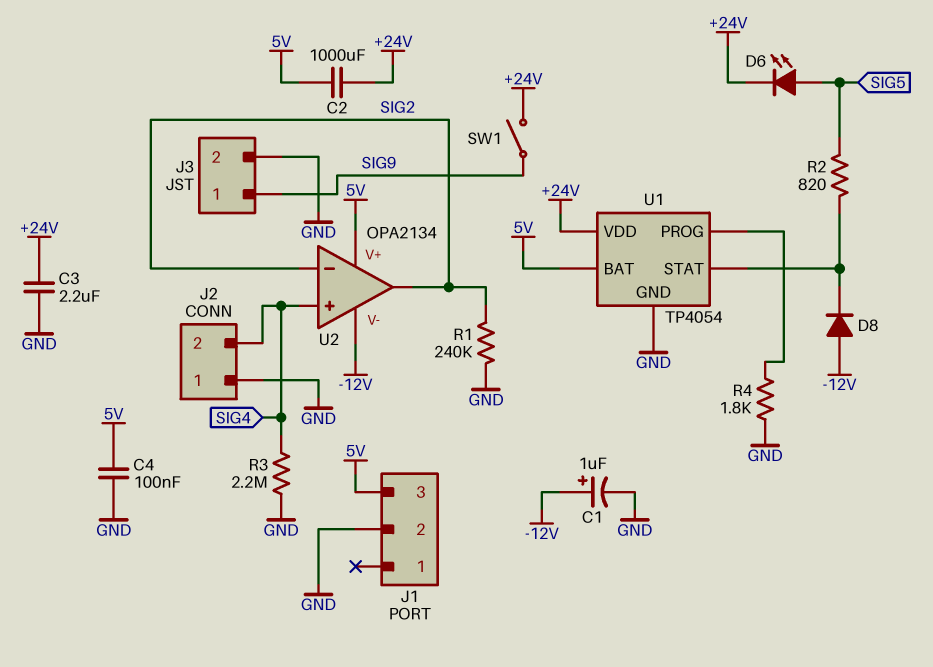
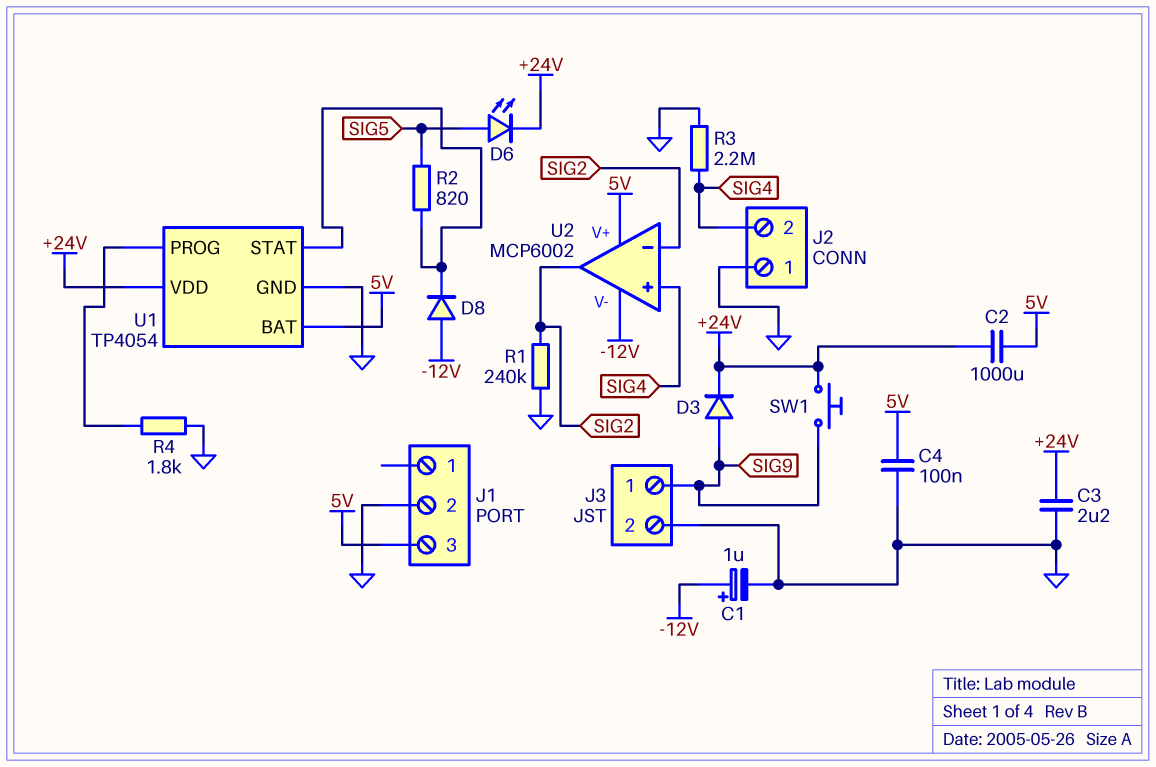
D3: none -> diode (A SIG9, K +24V)
SW1: switch (+24V, SIG9) -> button (+24V, SIG9)
U2: OPA2134 -> MCP6002

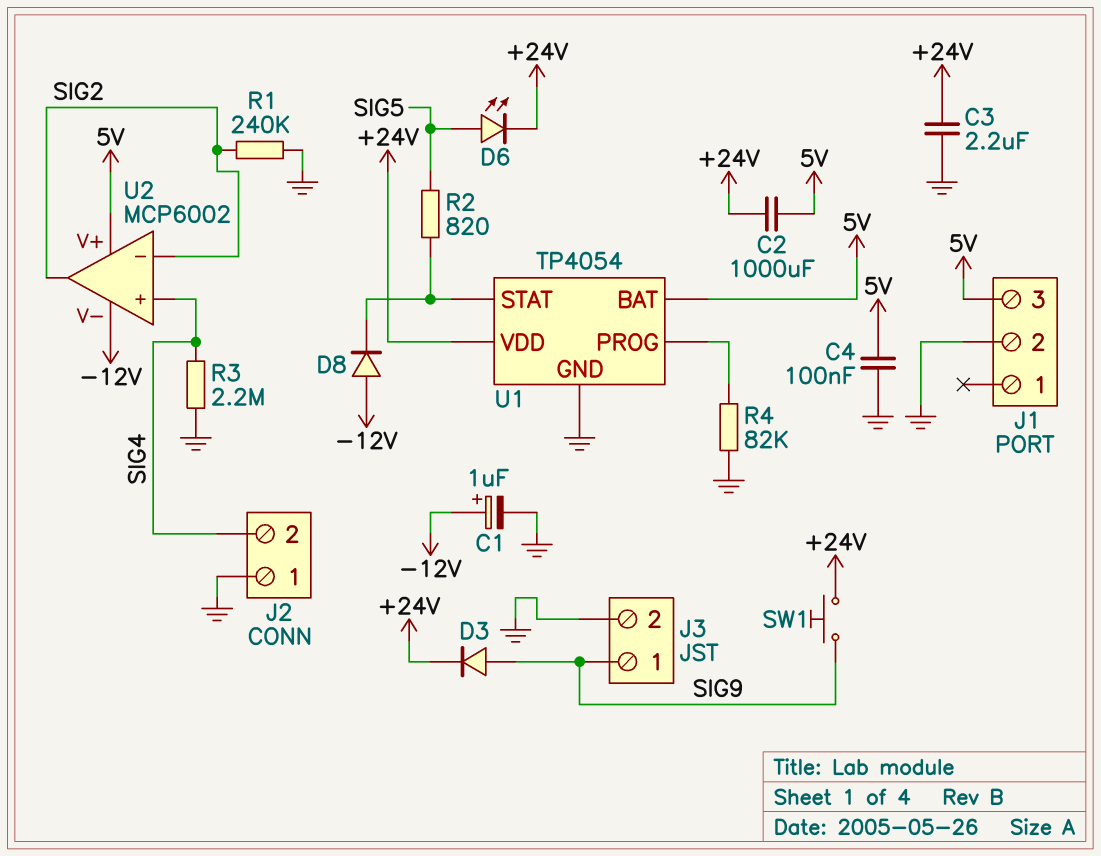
R4: 1.8k (GND, U1/PROG) -> 82k (GND, U1/PROG)

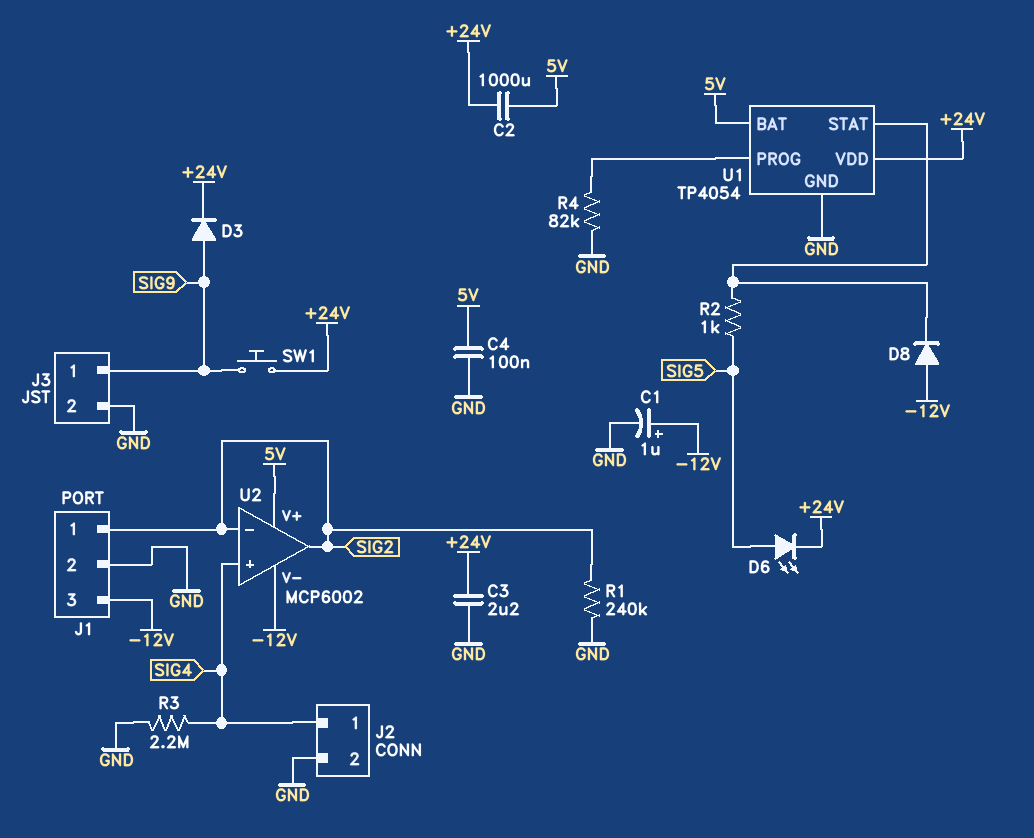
J1 pin 1: none -> SIG2
J1 pin 3: 5V -> -12V
J2 pin 1: GND -> SIG4
J2 pin 2: SIG4 -> GND
R2: 820 (SIG5, U1/STAT) -> 1k (SIG5, U1/STAT)

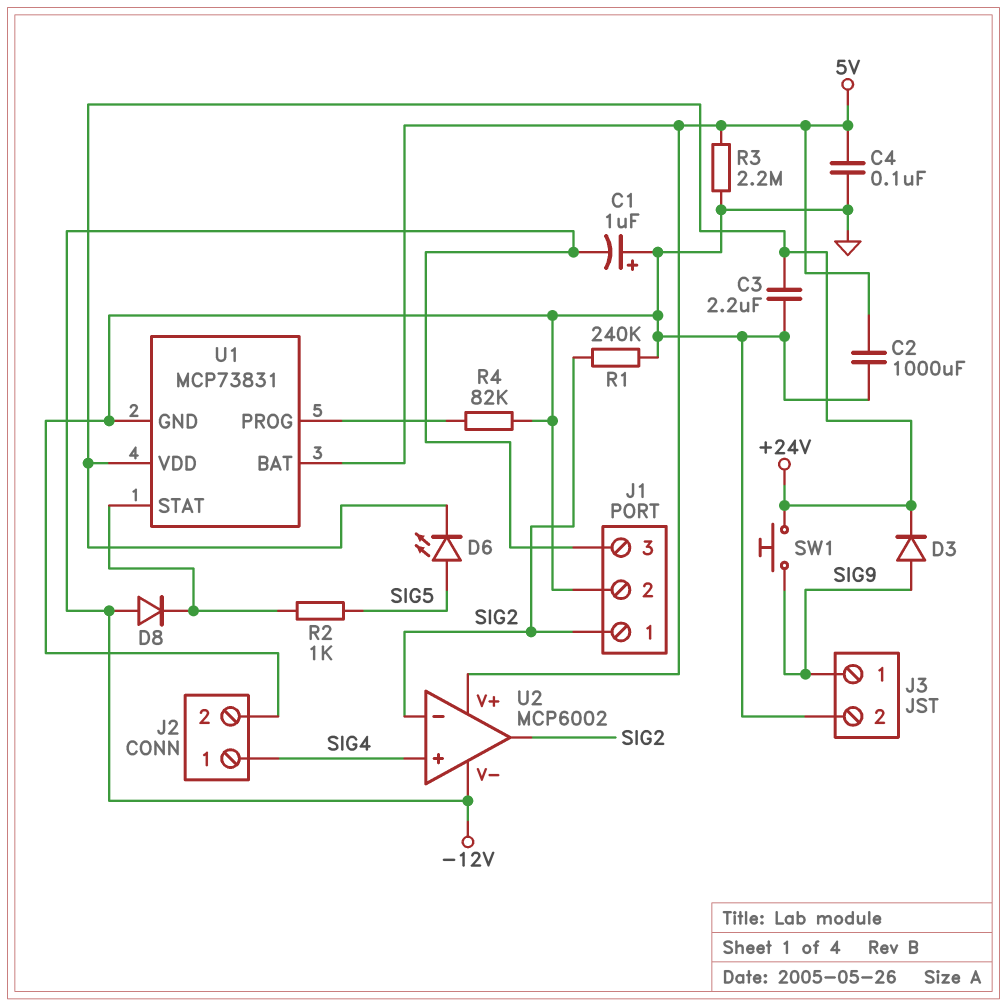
C1: 1uF (plus -12V, minus GND) -> 1uF (plus GND, minus -12V)
C2: 1000uF (+24V, 5V) -> 1000uF (5V, GND)
R3: 2.2M (GND, SIG4) -> 2.2M (5V, GND)
U1: TP4054 -> MCP73831

